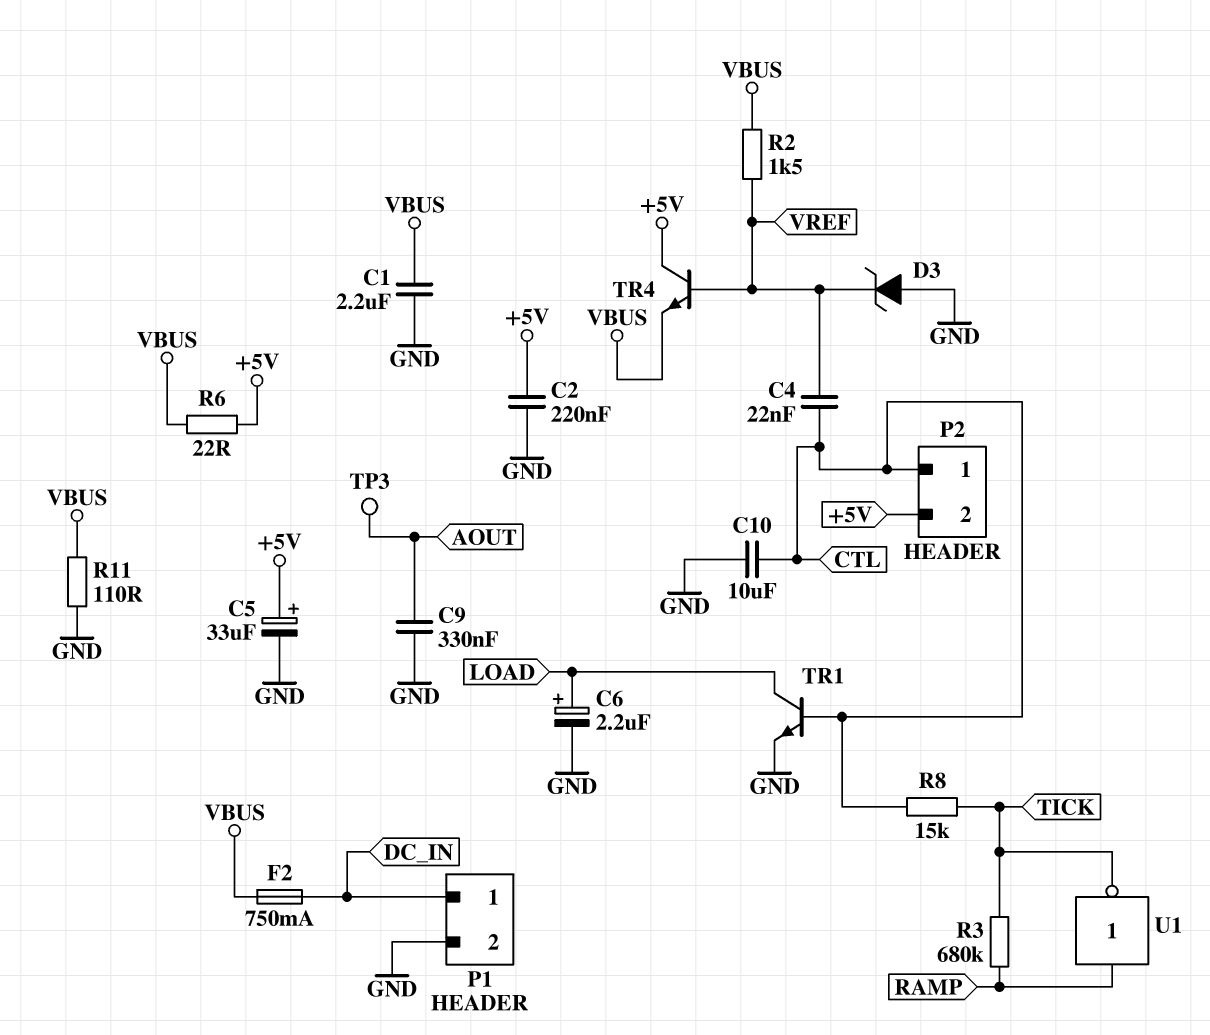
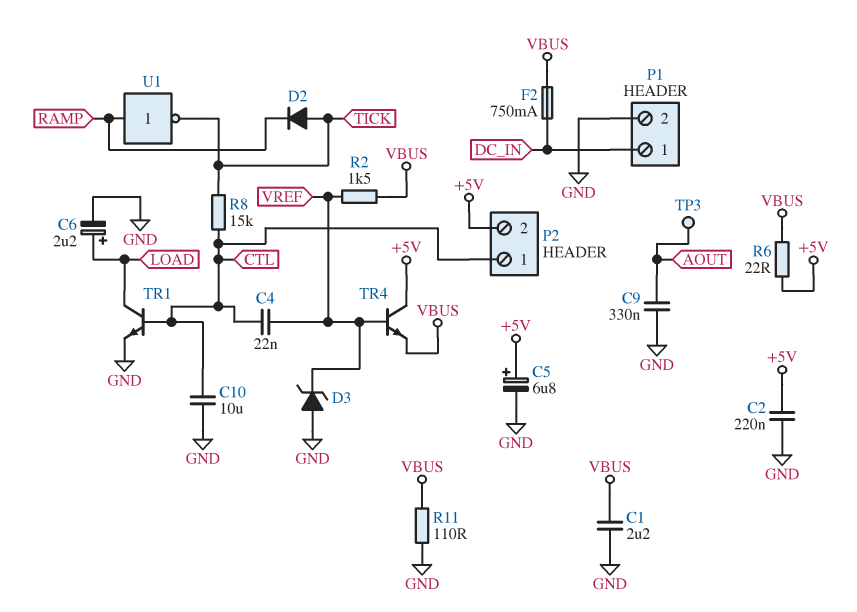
C5: 33uF (plus +5V, minus GND) -> 6.8uF (plus +5V, minus GND)
D2: none -> diode (A TICK, K RAMP)
R3: 680k (RAMP, TICK) -> none

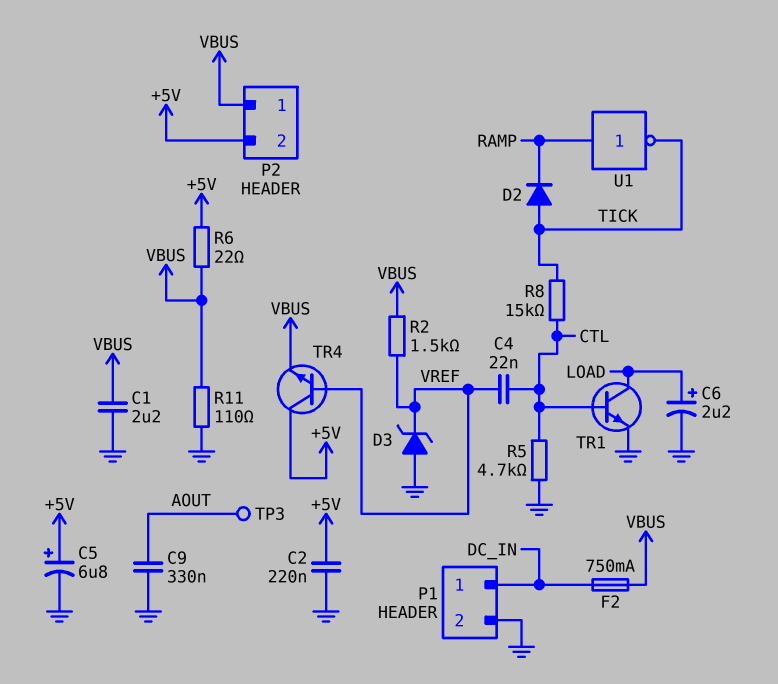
C10: 10uF (CTL, GND) -> none
P2 pin 1: CTL -> VBUS
R5: none -> 4.7k (CTL, GND)

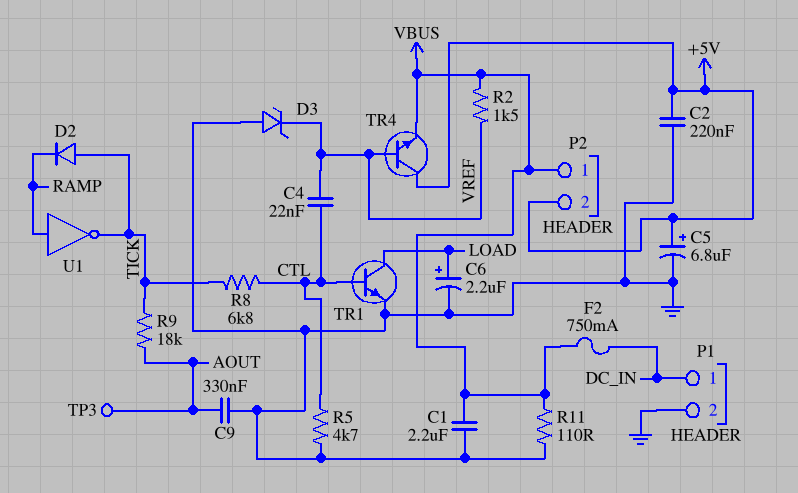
R6: 22 (+5V, VBUS) -> none
R8: 15k (CTL, TICK) -> 6.8k (CTL, TICK)
R9: none -> 18k (AOUT, TICK)

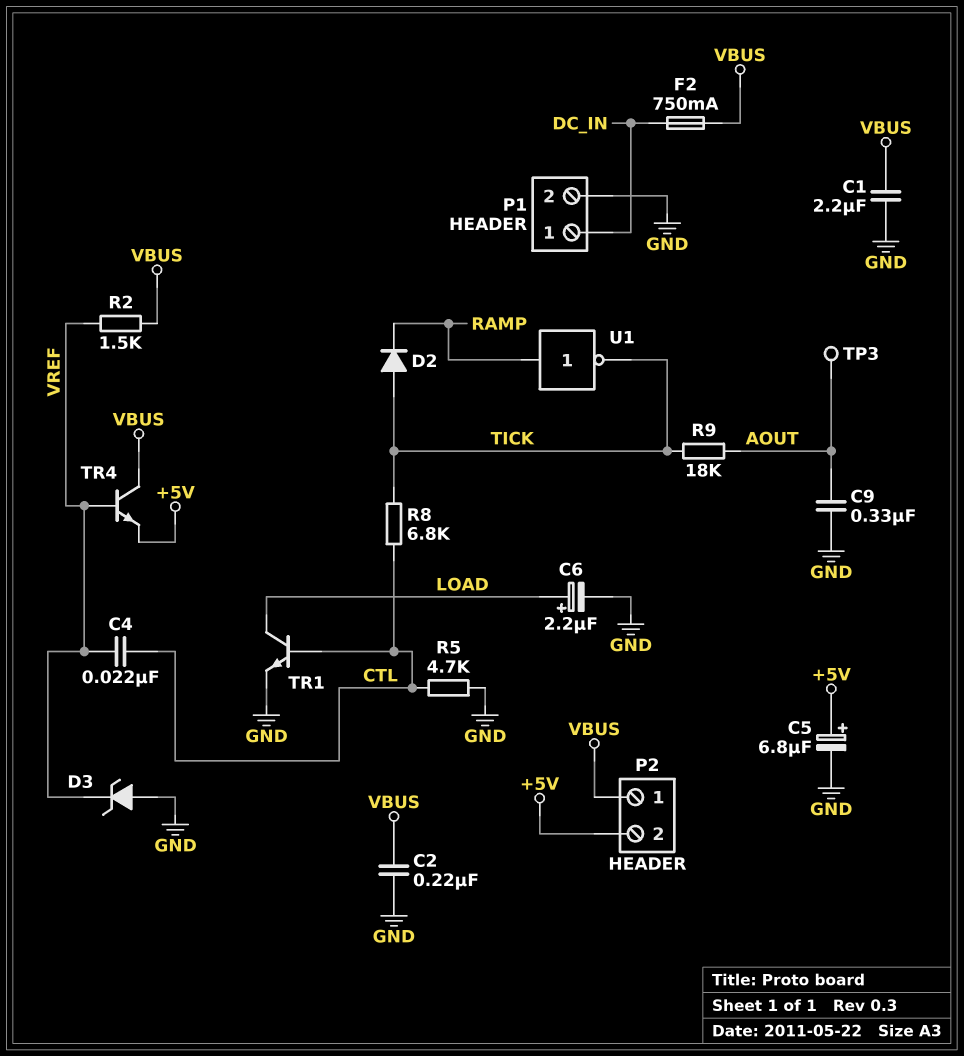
C2: 220nF (+5V, GND) -> 220nF (GND, VBUS)
R11: 110 (GND, VBUS) -> none
TR4: NPN (B VREF, C +5V, E VBUS) -> NPN (B VREF, C VBUS, E +5V)

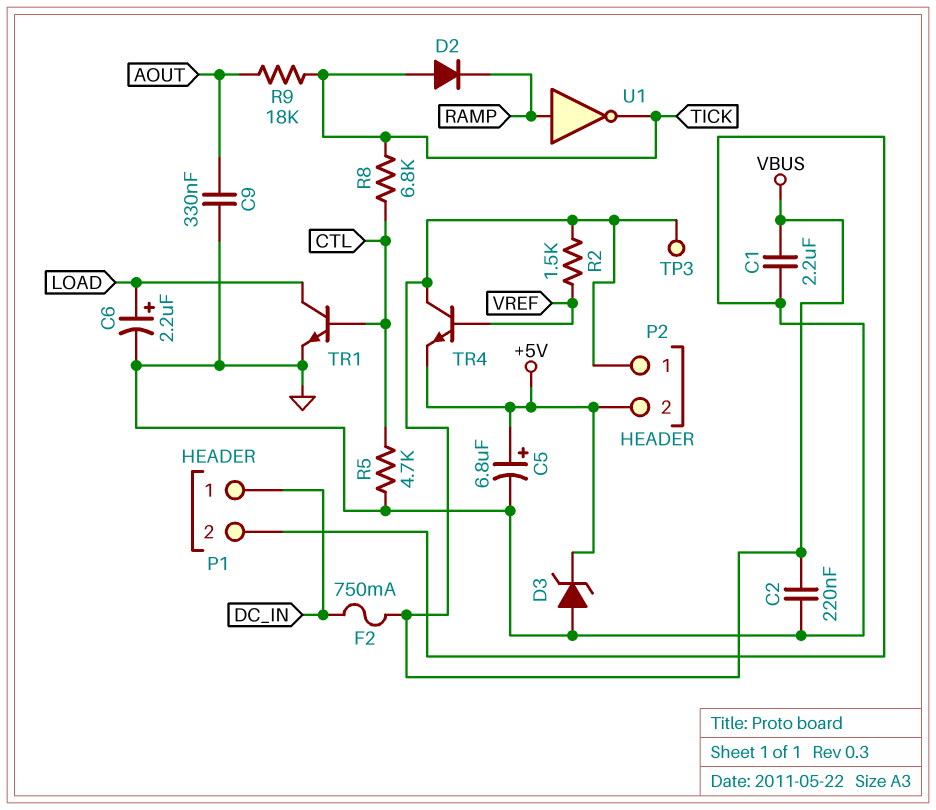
C4: 22nF (CTL, VREF) -> none
D3: zener (A GND, K VREF) -> zener (A GND, K +5V)
TP3: test point (AOUT) -> test point (VBUS)

